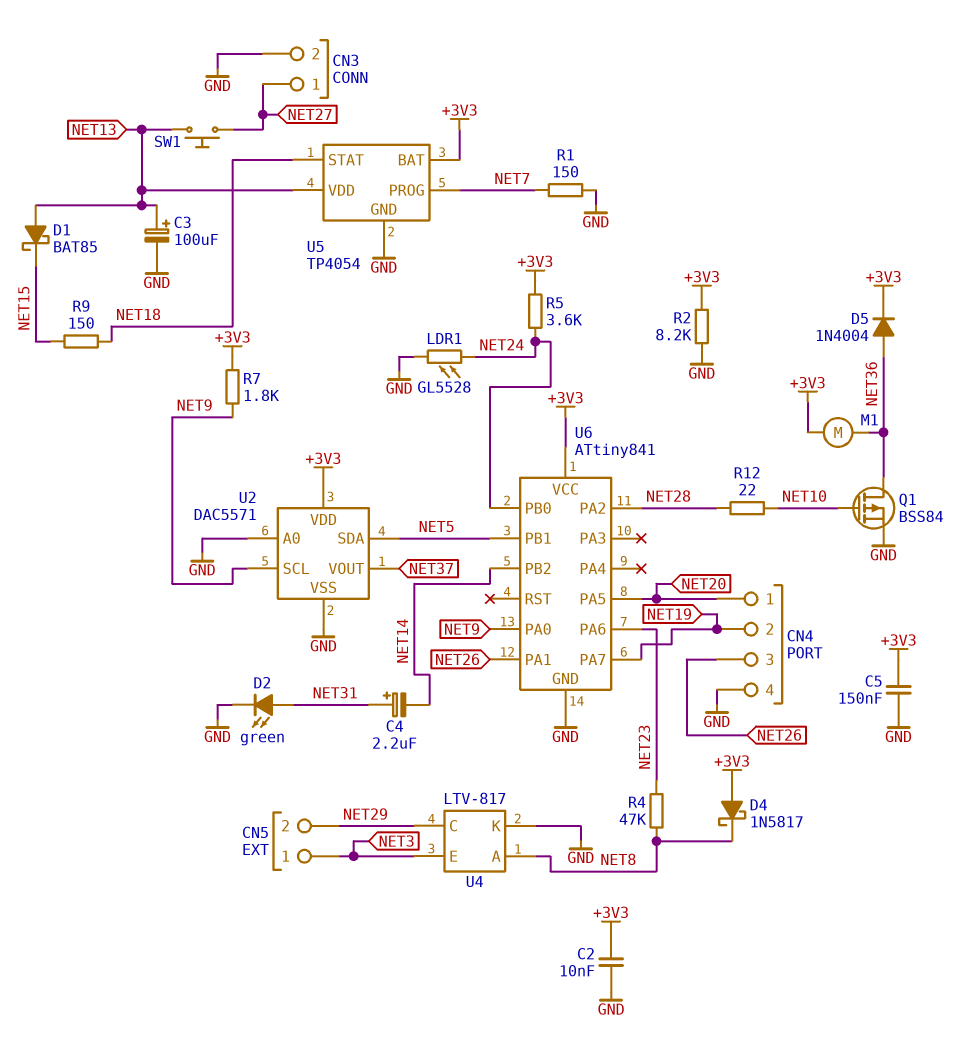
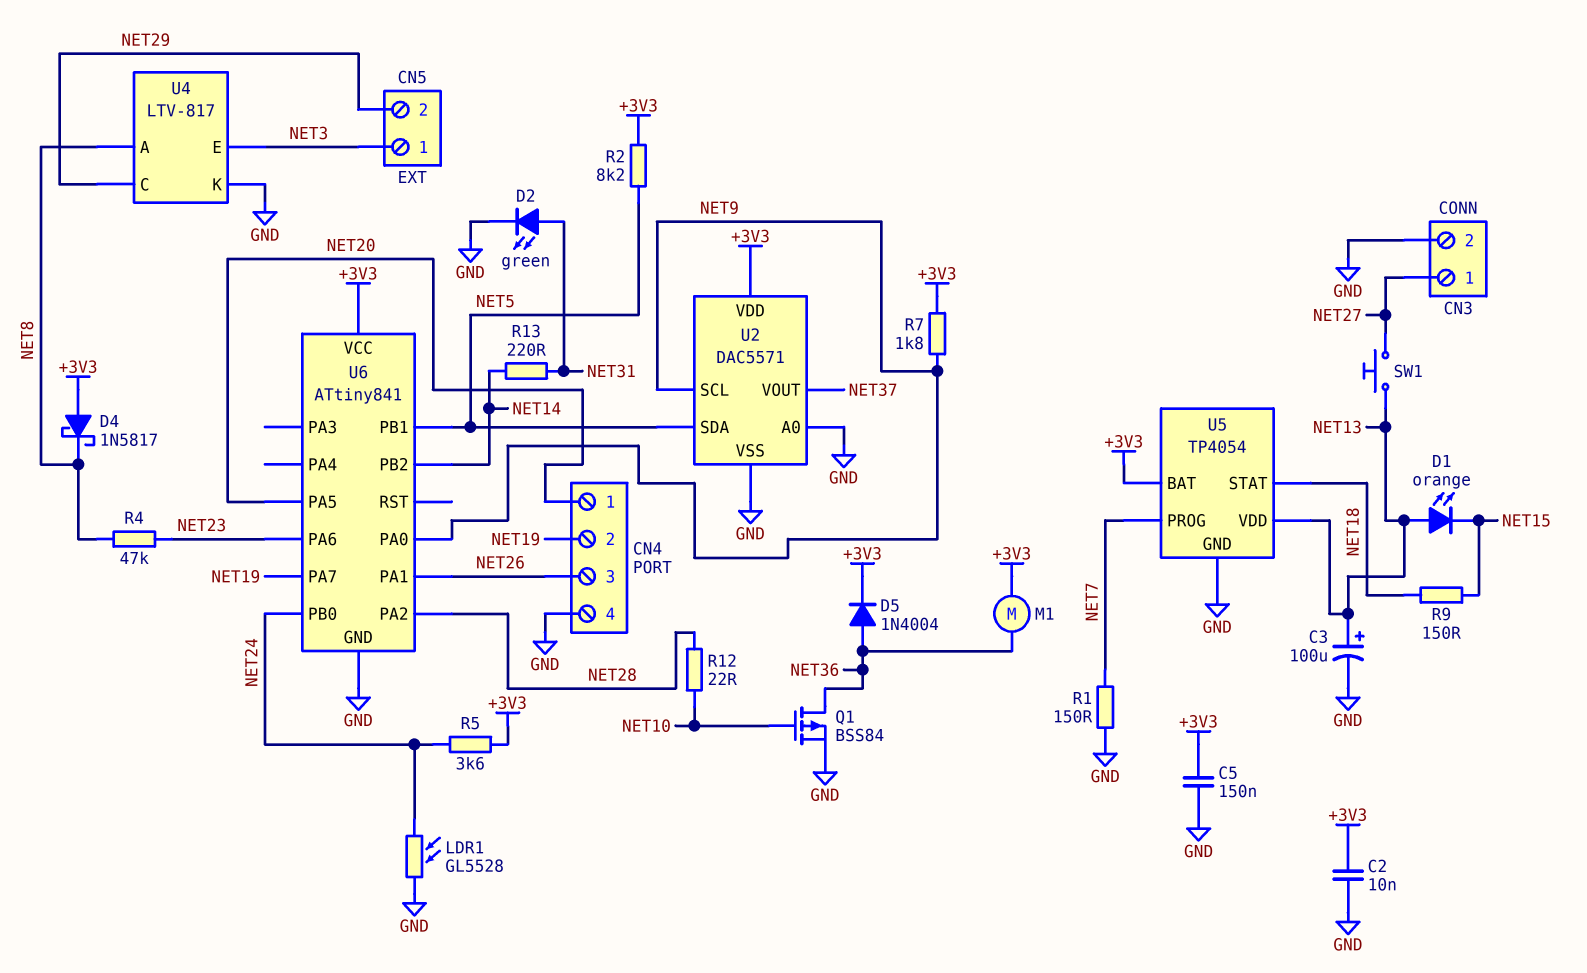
C4: 2.2uF (plus NET31, minus NET14) -> none
D1: schottky BAT85 (A NET13, K NET15) -> LED orange (A NET13, K NET15)
R2: 8.2k (+3V3, GND) -> 8.2k (+3V3, NET5)
R13: none -> 220 (NET14, NET31)

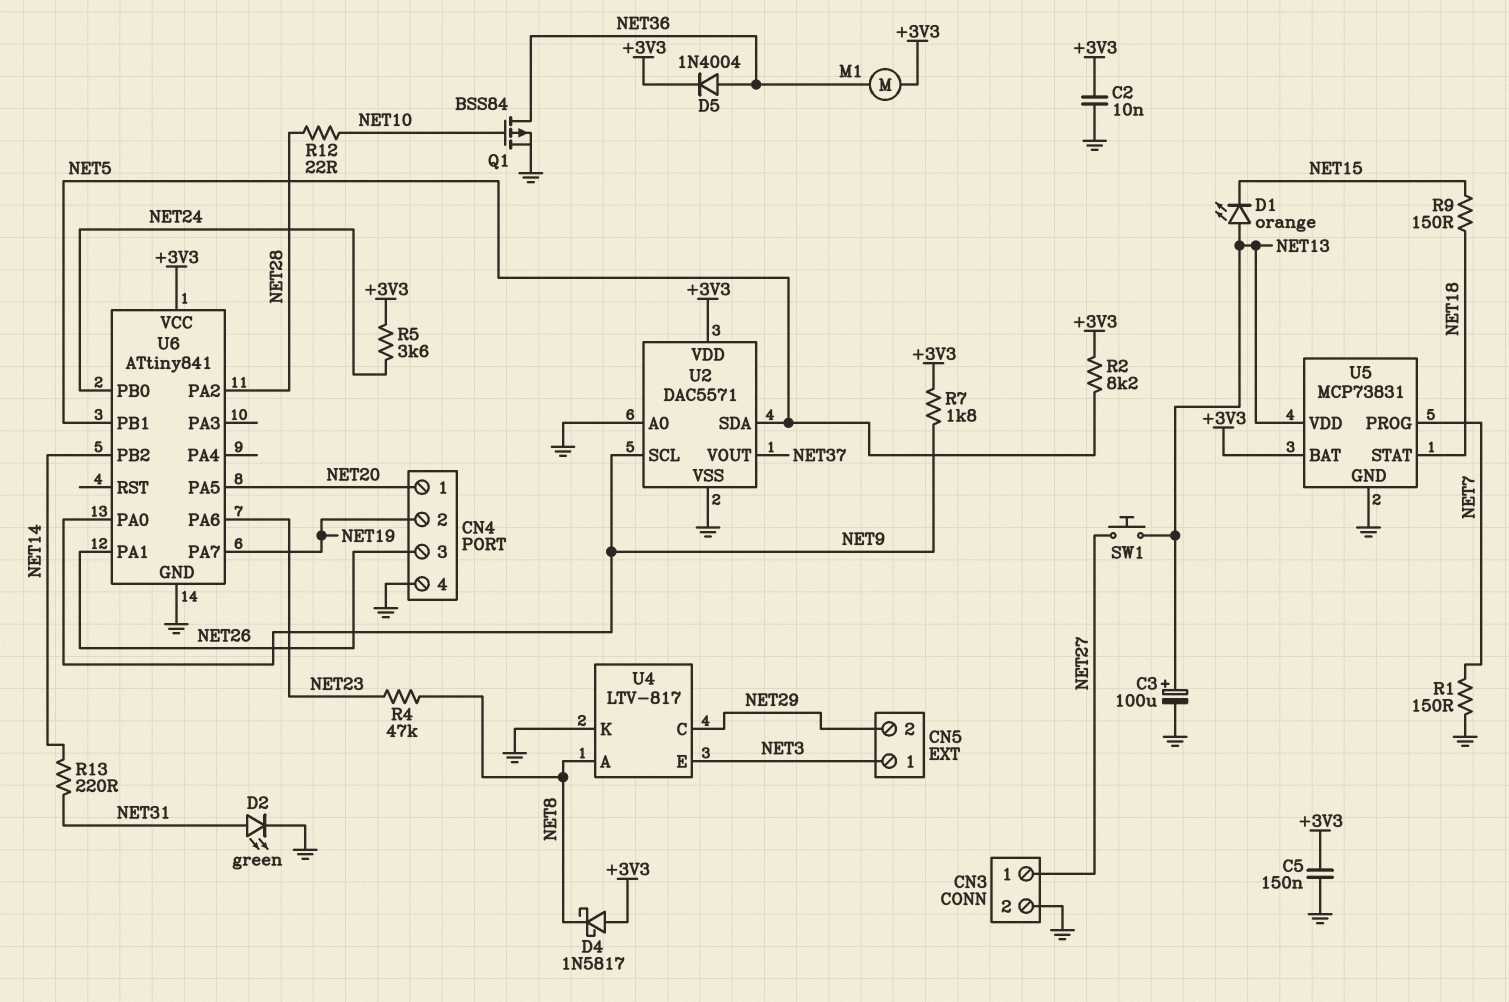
LDR1: GL5528 (GND, NET24) -> none
U5: TP4054 -> MCP73831

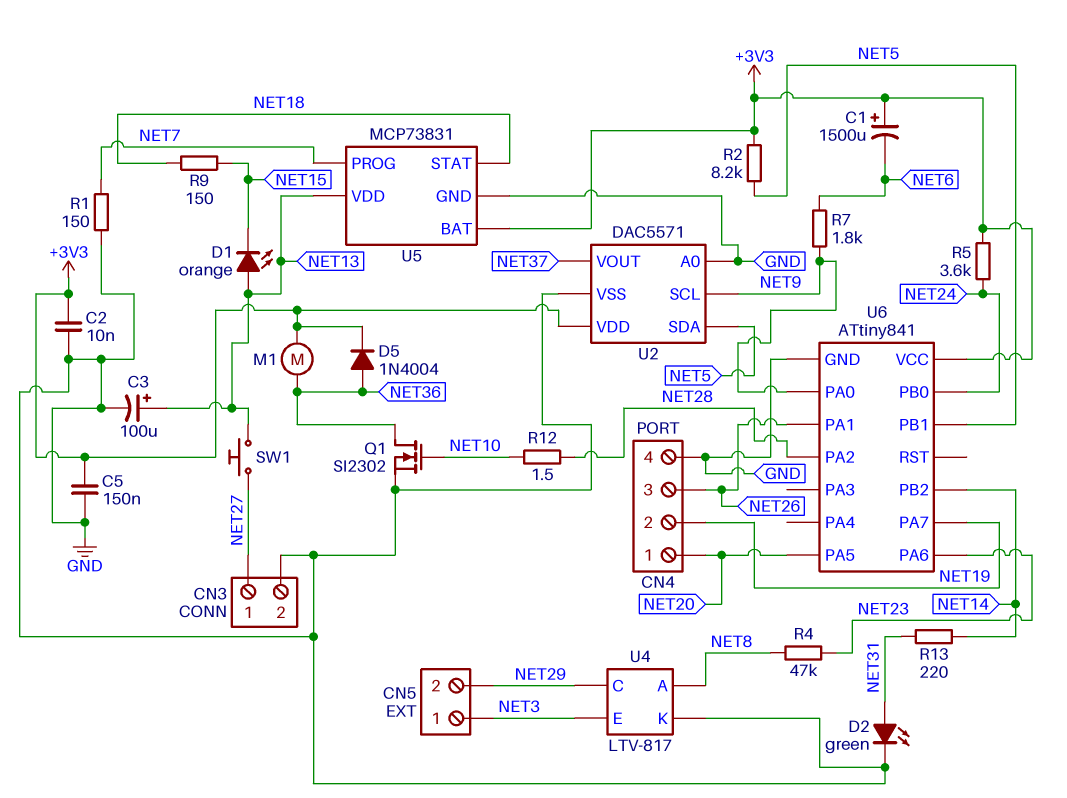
C1: none -> 1500uF (plus +3V3, minus NET6)
D4: schottky 1N5817 (A +3V3, K NET8) -> none
Q1: PMOS BSS84 (G NET10, D NET36, S GND) -> NMOS SI2302 (G NET10, D NET36, S GND)
R7: 1.8k (+3V3, NET9) -> 1.8k (NET6, NET9)
R12: 22 (NET10, NET28) -> 1.5 (NET10, NET28)

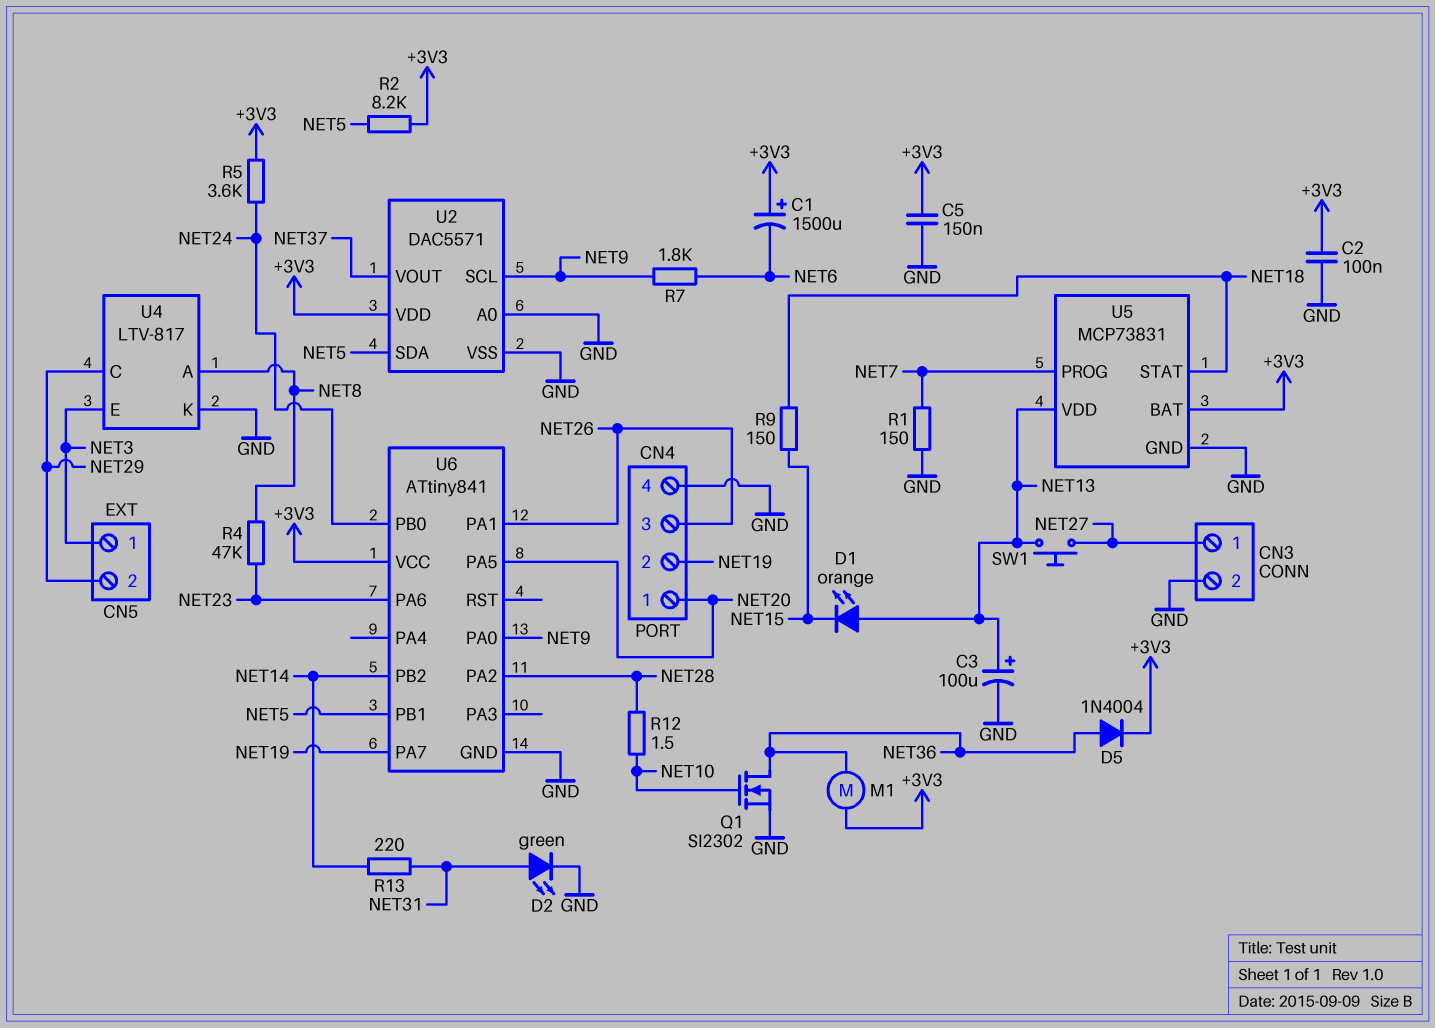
C2: 10nF (+3V3, GND) -> 100nF (+3V3, GND)

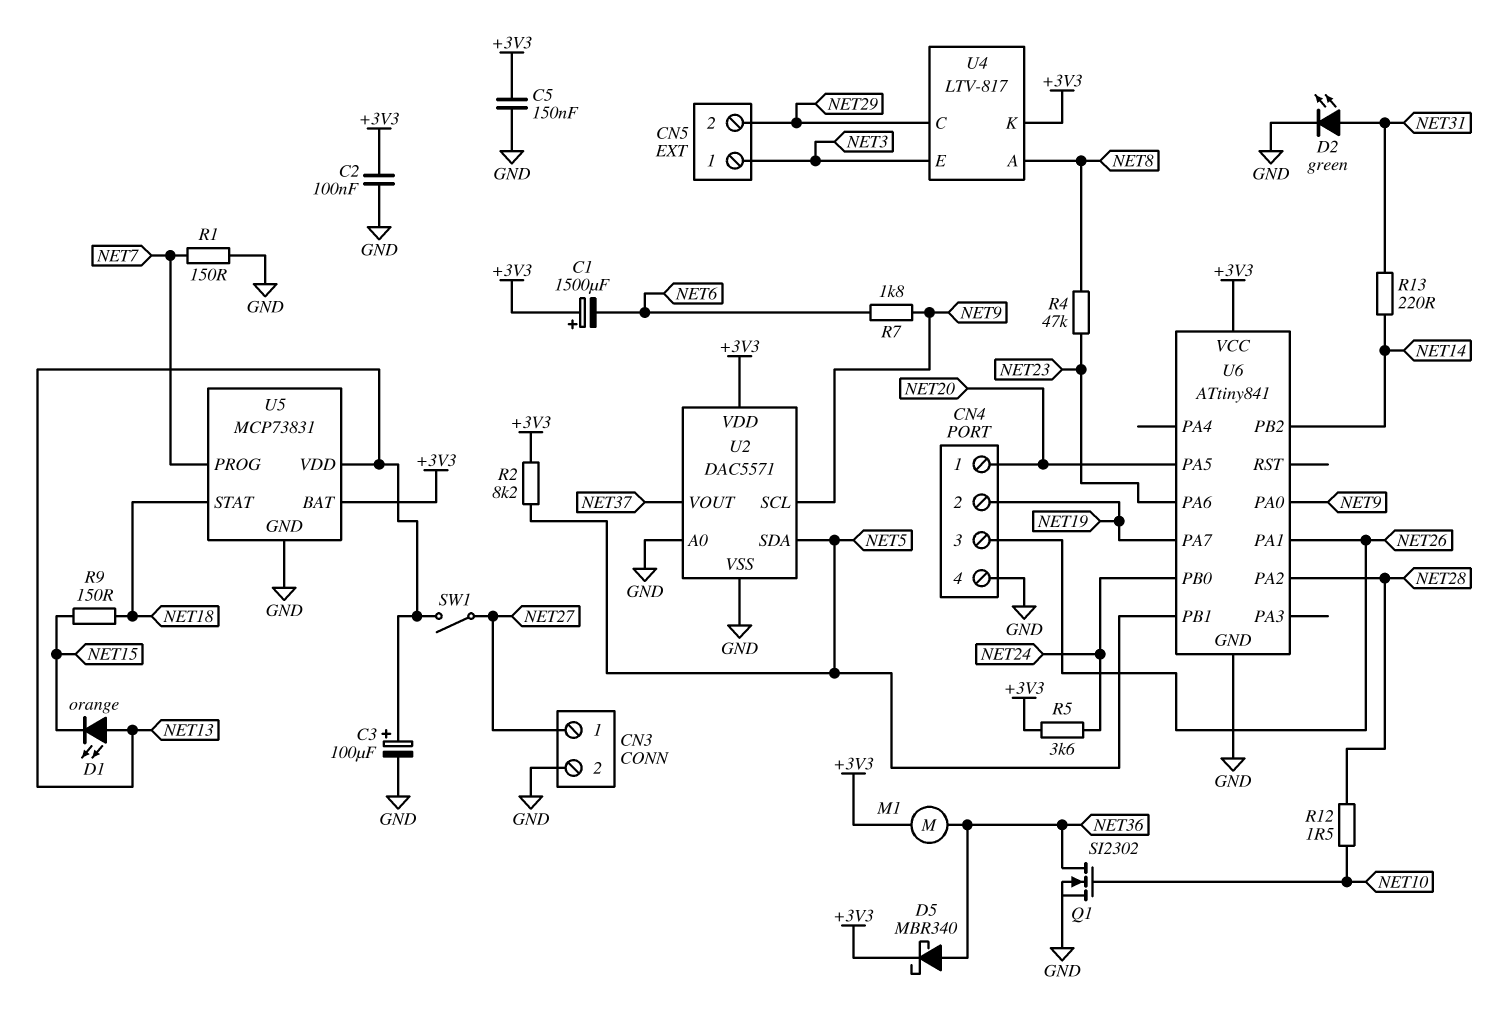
D5: diode 1N4004 (A NET36, K +3V3) -> schottky MBR340 (A NET36, K +3V3)
SW1: button (NET13, NET27) -> switch (NET13, NET27)
U4 pin K: GND -> +3V3

